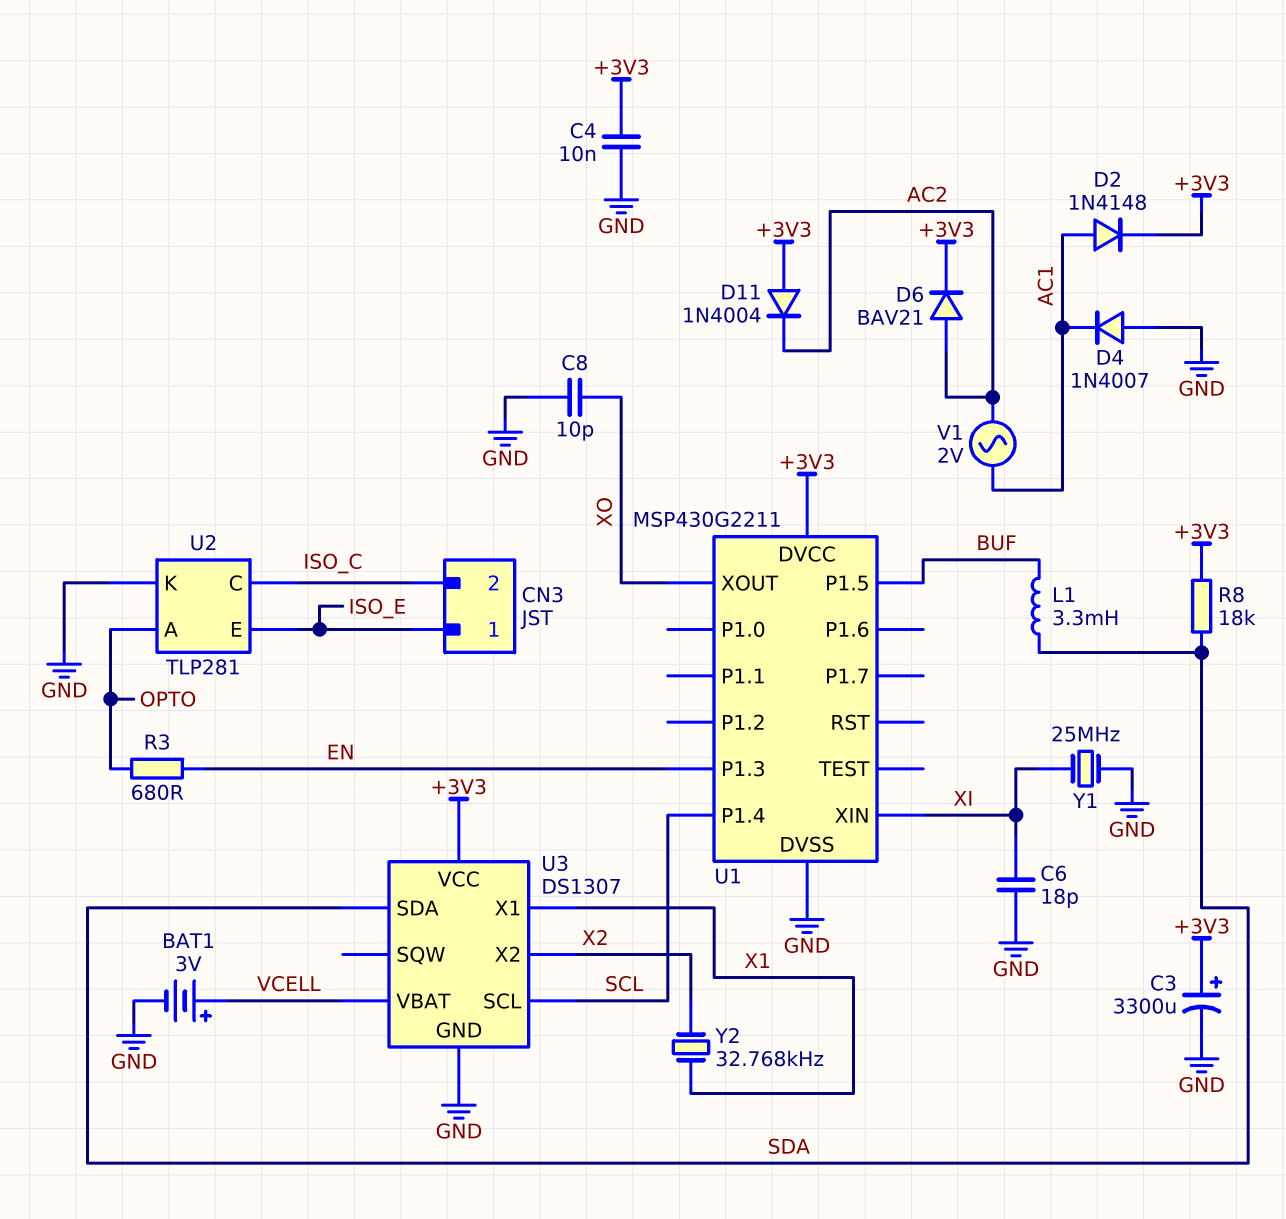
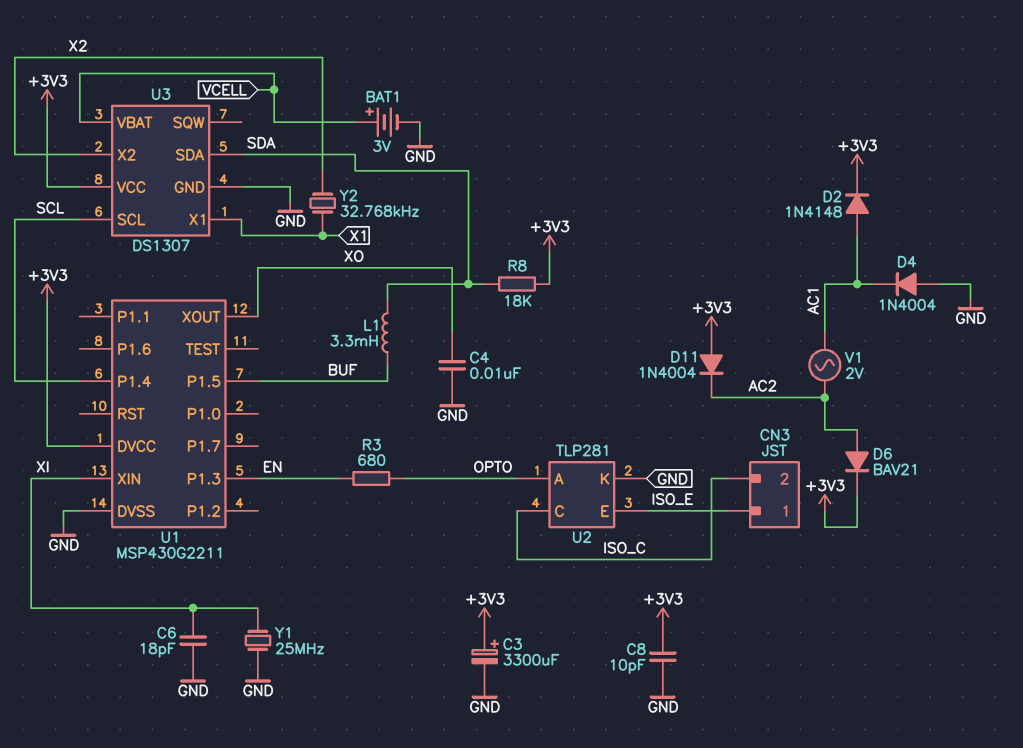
C4: 10nF (+3V3, GND) -> 10nF (GND, XO)
C8: 10pF (GND, XO) -> 10pF (+3V3, GND)
D4: diode 1N4007 (A GND, K AC1) -> diode 1N4004 (A GND, K AC1)

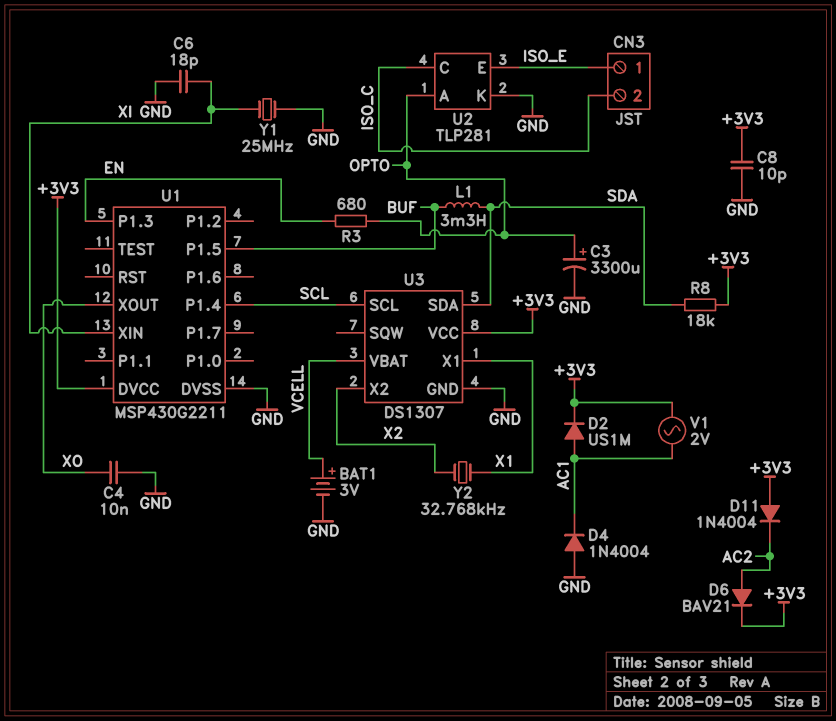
C3: 3300uF (plus +3V3, minus GND) -> 3300uF (plus OPTO, minus GND)
D2: diode 1N4148 (A AC1, K +3V3) -> diode US1M (A AC1, K +3V3)
V1: AC 2V (AC1, AC2) -> AC 2V (+3V3, AC1)

